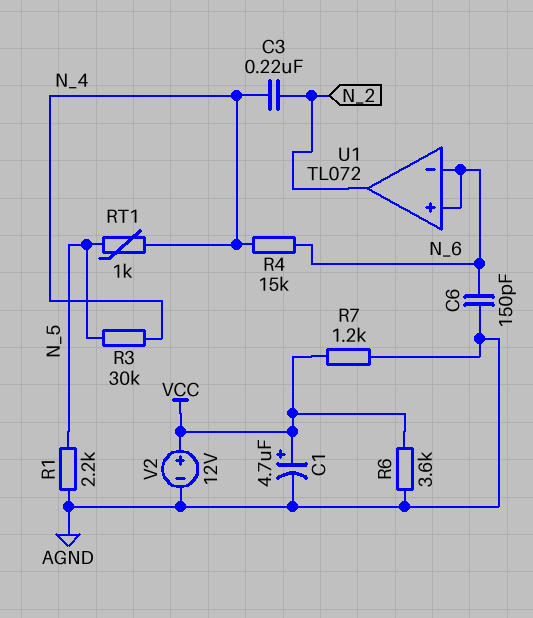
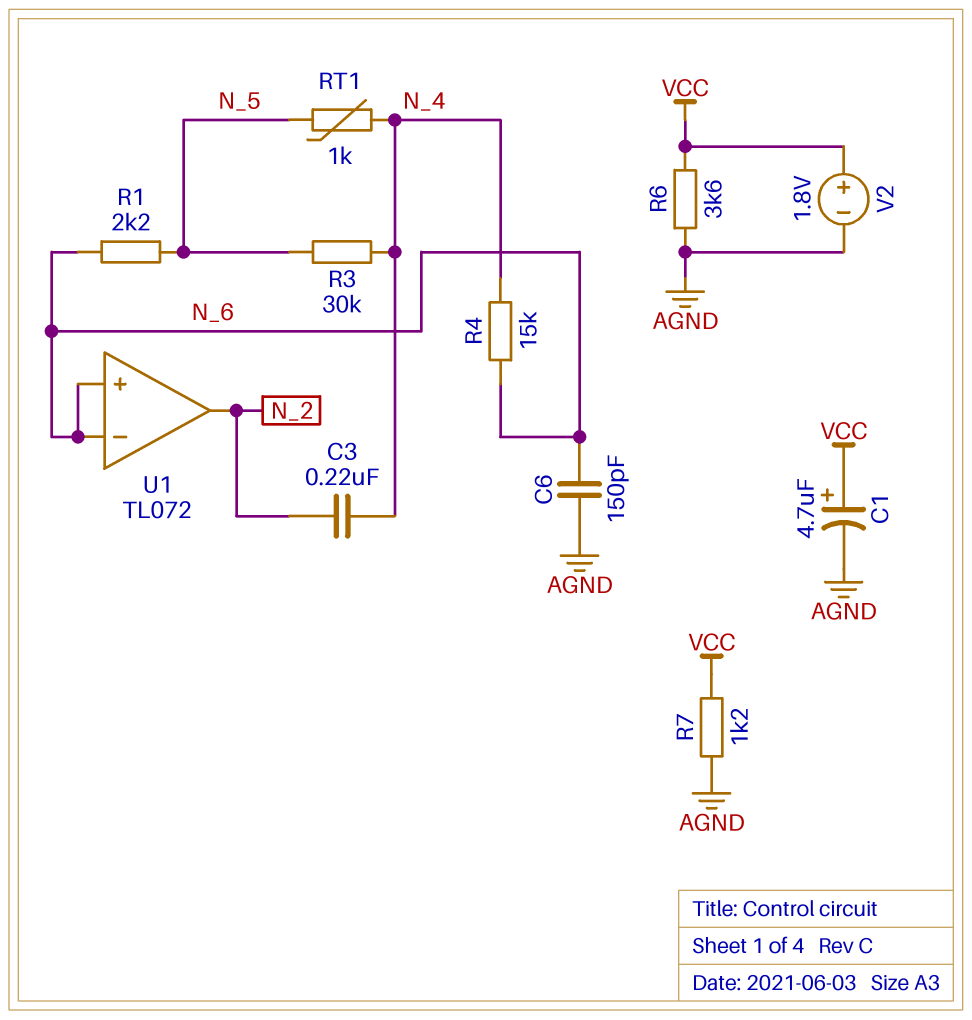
R1: 2.2k (AGND, N_5) -> 2.2k (N_5, N_6)
V2: 12V (plus VCC, minus AGND) -> 1.8V (plus VCC, minus AGND)

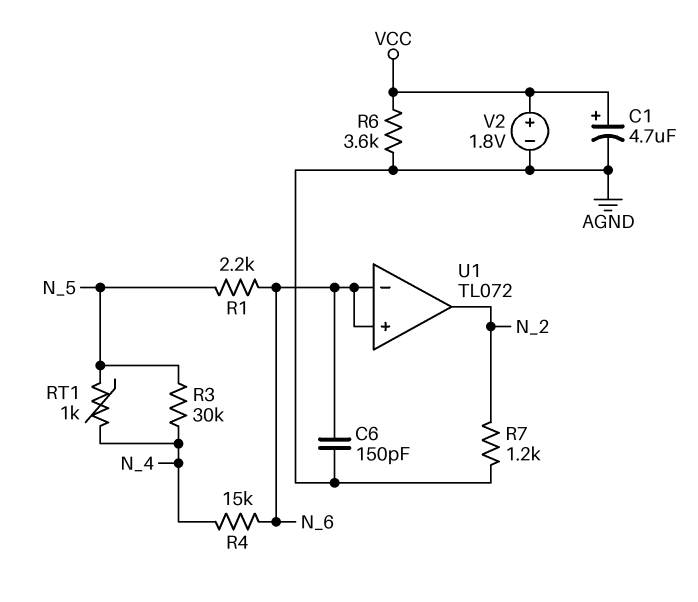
C3: 220nF (N_2, N_4) -> none
R7: 1.2k (AGND, VCC) -> 1.2k (AGND, N_2)

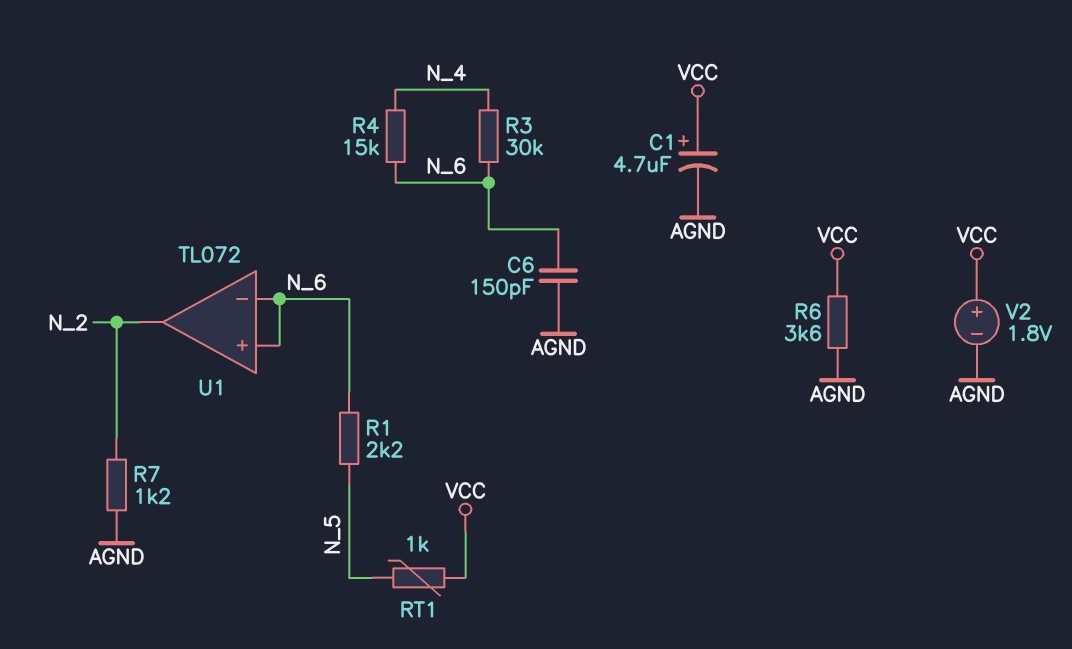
R3: 30k (N_4, N_5) -> 30k (N_4, N_6)
RT1: 1k (N_4, N_5) -> 1k (N_5, VCC)

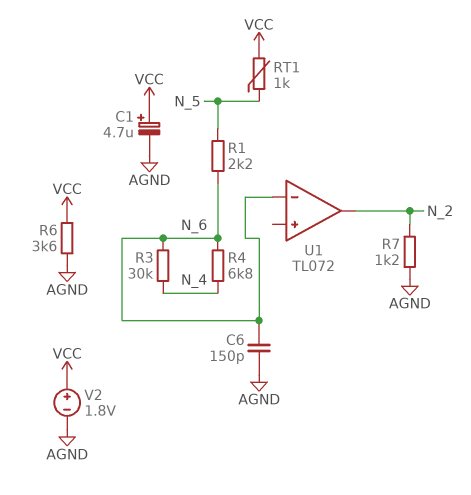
R4: 15k (N_4, N_6) -> 6.8k (N_4, N_6)
U1 pin in+: N_6 -> none

